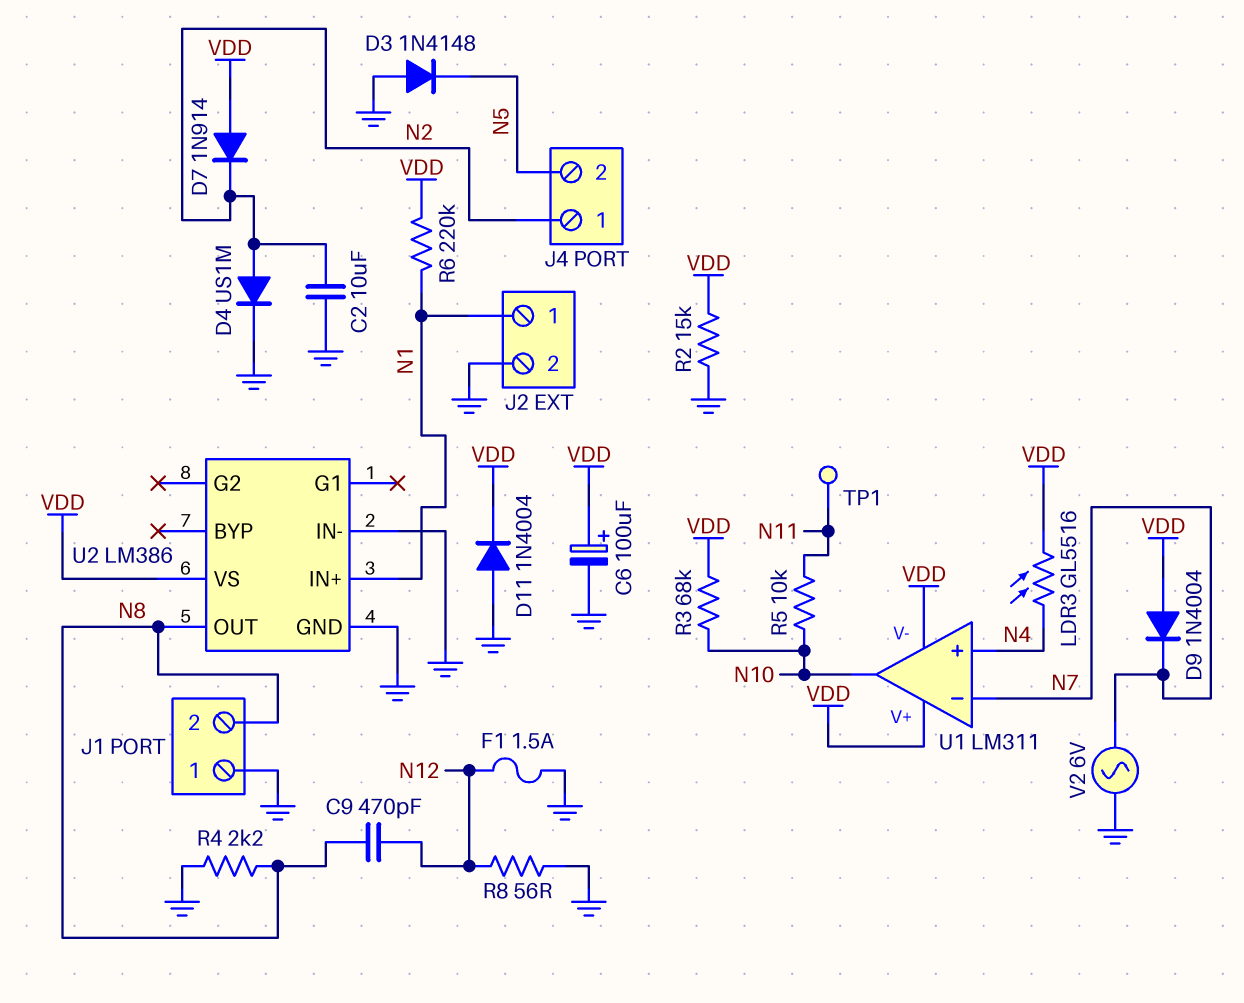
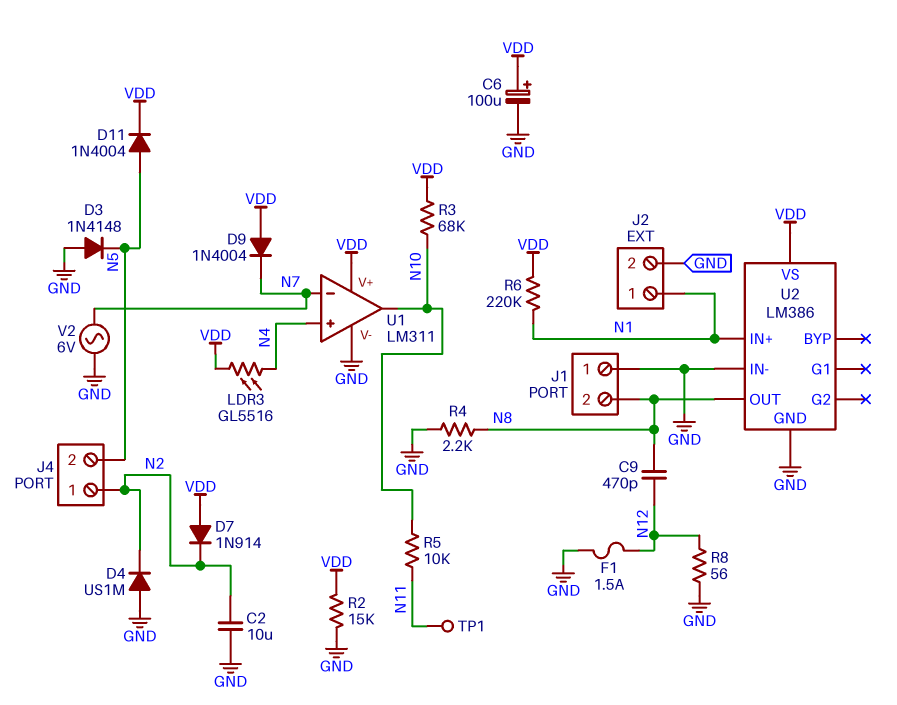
D4: diode US1M (A N2, K GND) -> diode US1M (A GND, K N2)
D11: diode 1N4004 (A GND, K VDD) -> diode 1N4004 (A N5, K VDD)
U1 pin V-: VDD -> GND

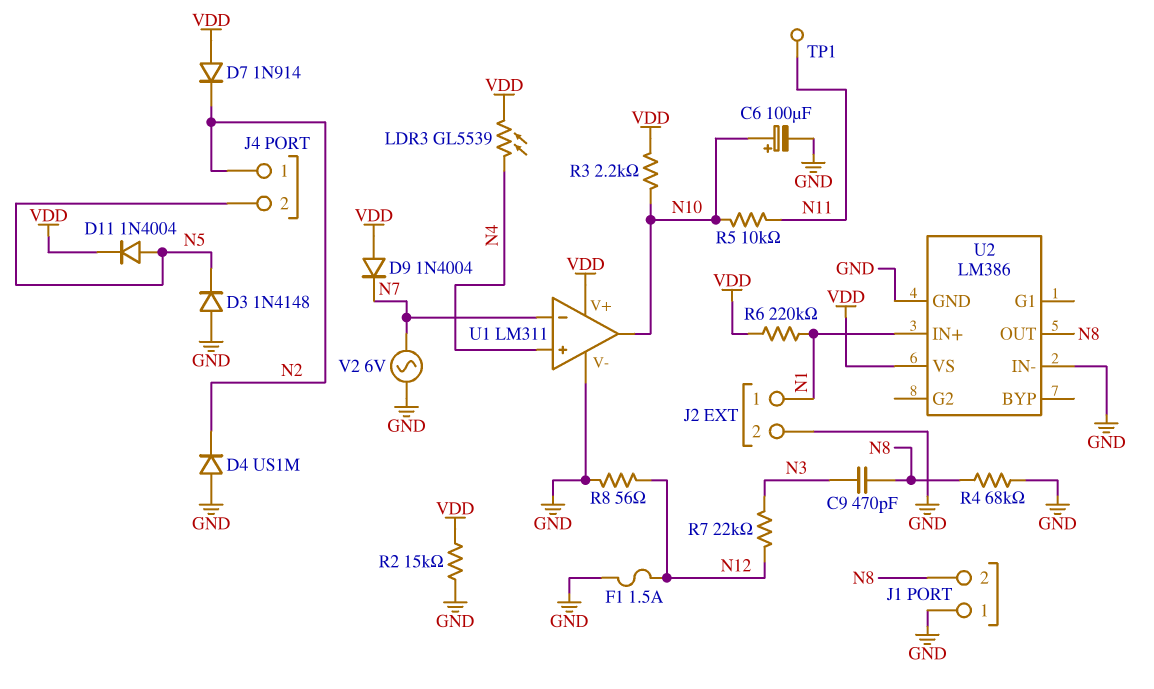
C2: 10uF (GND, N2) -> none
C6: 100uF (plus VDD, minus GND) -> 100uF (plus N10, minus GND)
C9: 470pF (N8, N12) -> 470pF (N3, N8)
LDR3: GL5516 (N4, VDD) -> GL5539 (N4, VDD)
R3: 68k (N10, VDD) -> 2.2k (N10, VDD)
R4: 2.2k (GND, N8) -> 68k (GND, N8)
R7: none -> 22k (N3, N12)

